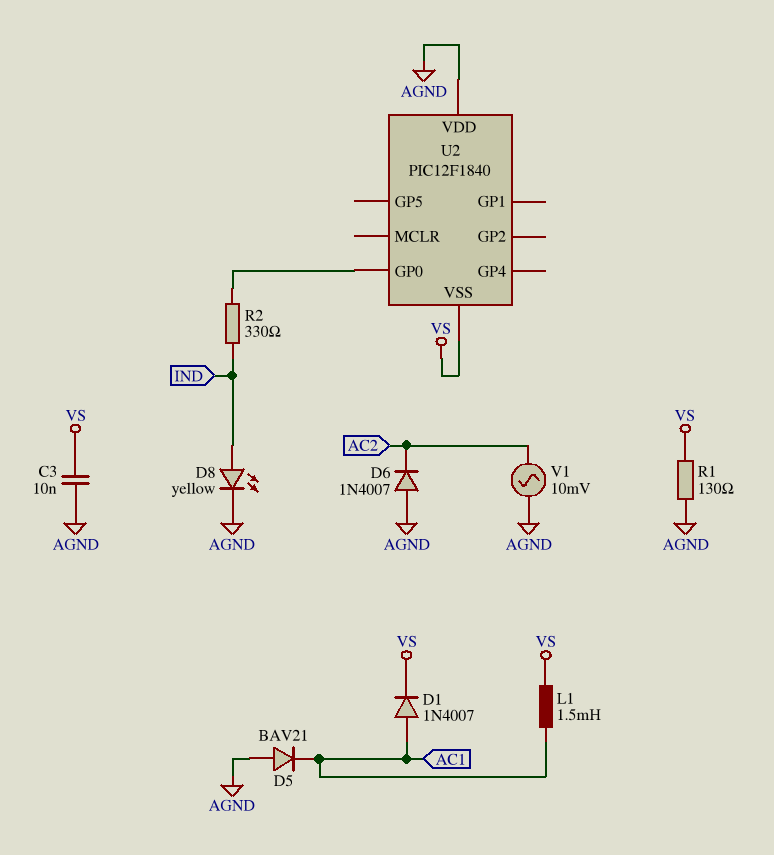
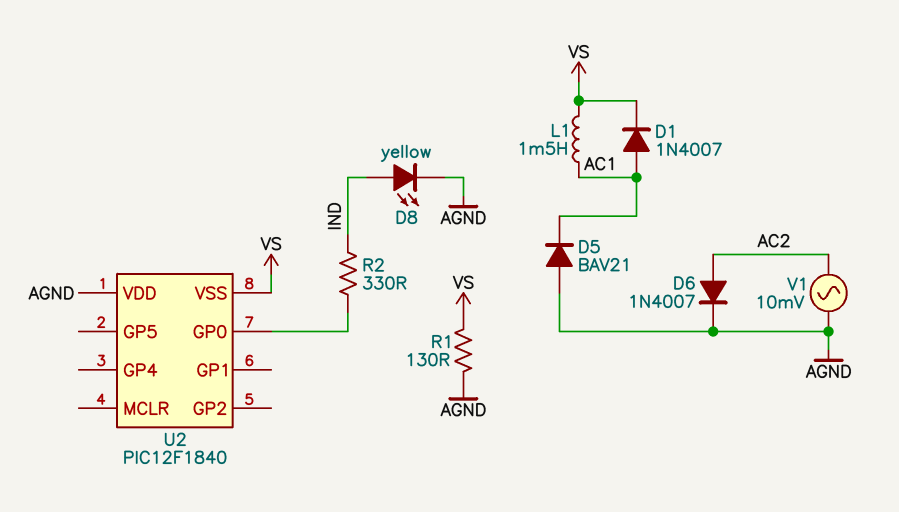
C3: 10nF (AGND, VS) -> none
D6: diode 1N4007 (A AGND, K AC2) -> diode 1N4007 (A AC2, K AGND)

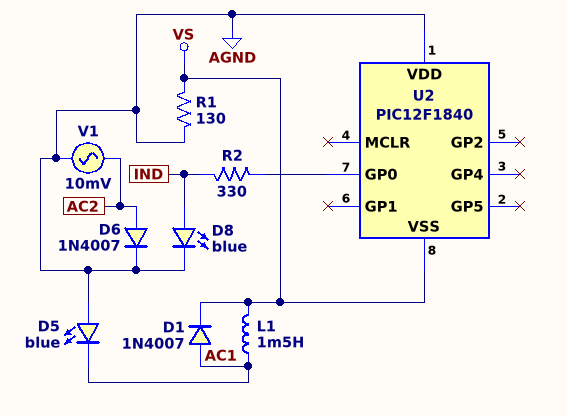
D5: diode BAV21 (A AGND, K AC1) -> LED blue (A AGND, K AC1)
D8: LED yellow (A IND, K AGND) -> LED blue (A IND, K AGND)

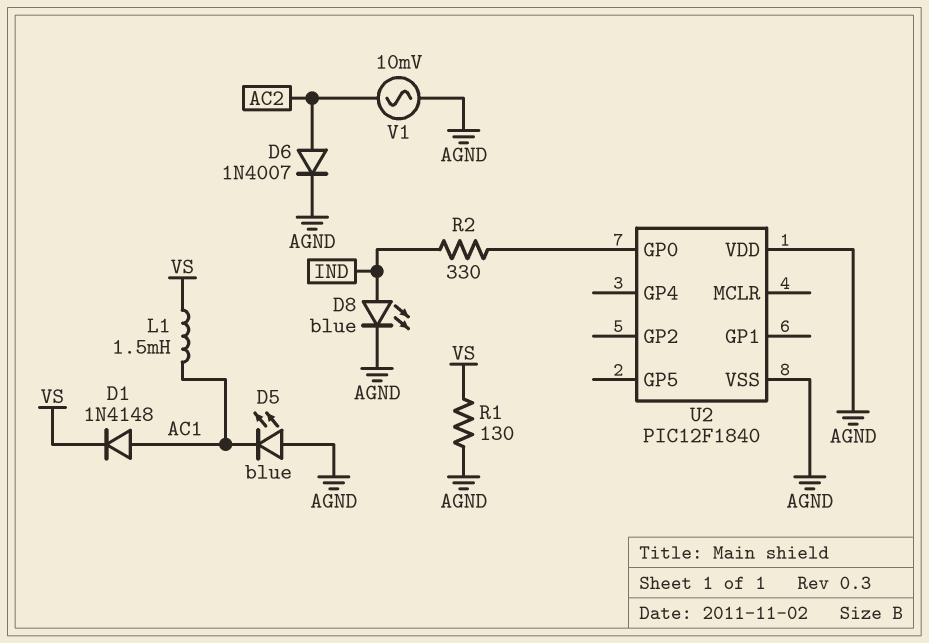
D1: diode 1N4007 (A AC1, K VS) -> diode 1N4148 (A AC1, K VS)
U2 pin VSS: VS -> AGND

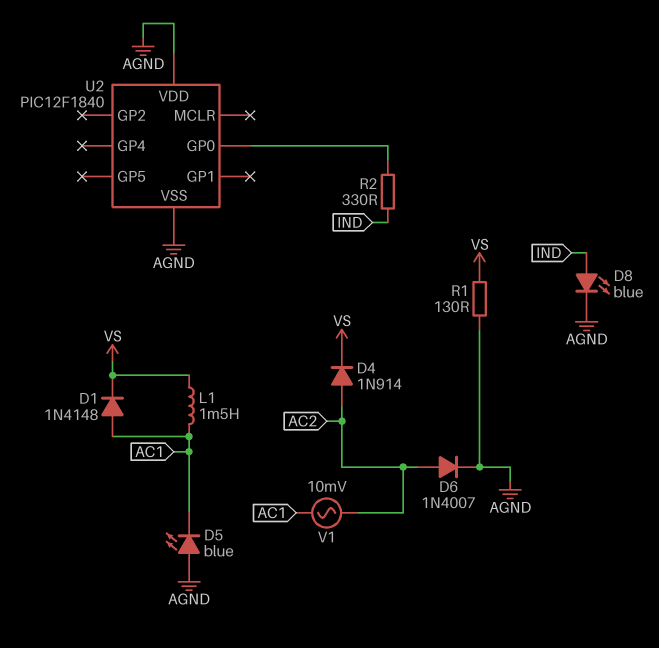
D4: none -> diode 1N914 (A AC2, K VS)
V1: AC 10mV (AC2, AGND) -> AC 10mV (AC1, AC2)

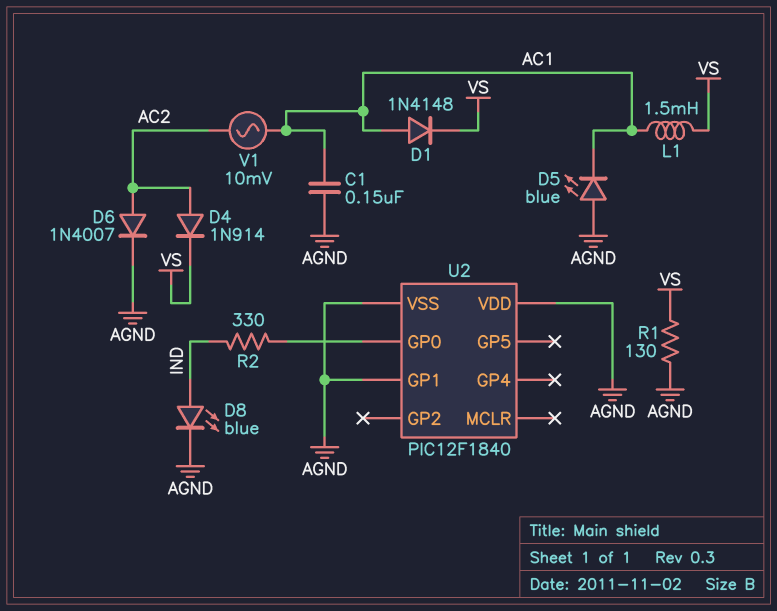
C1: none -> 150nF (AC1, AGND)
U2 pin GP1: none -> AGND

